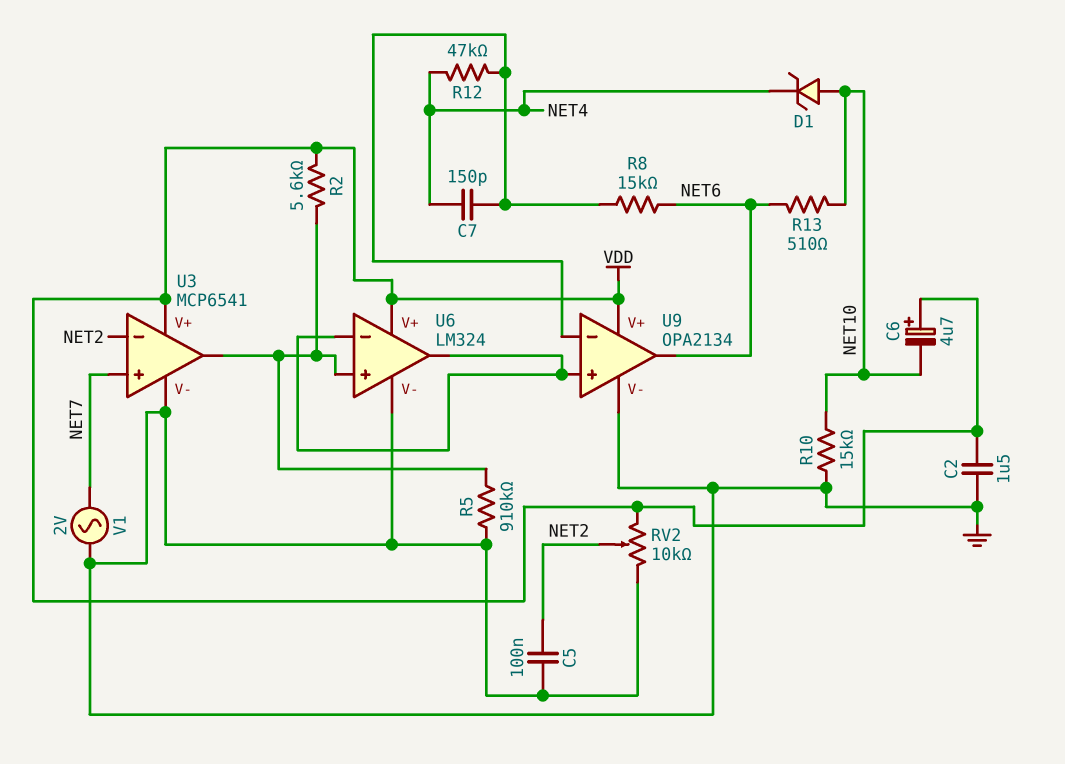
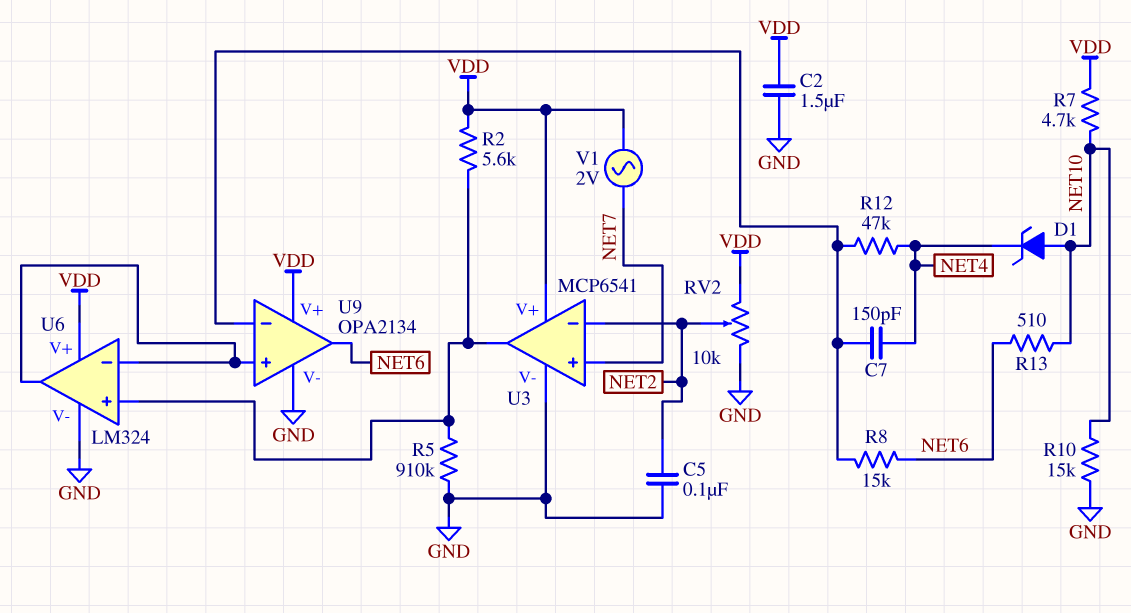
C6: 4.7uF (plus VDD, minus NET10) -> none
R7: none -> 4.7k (NET10, VDD)
V1: AC 2V (GND, NET7) -> AC 2V (NET7, VDD)

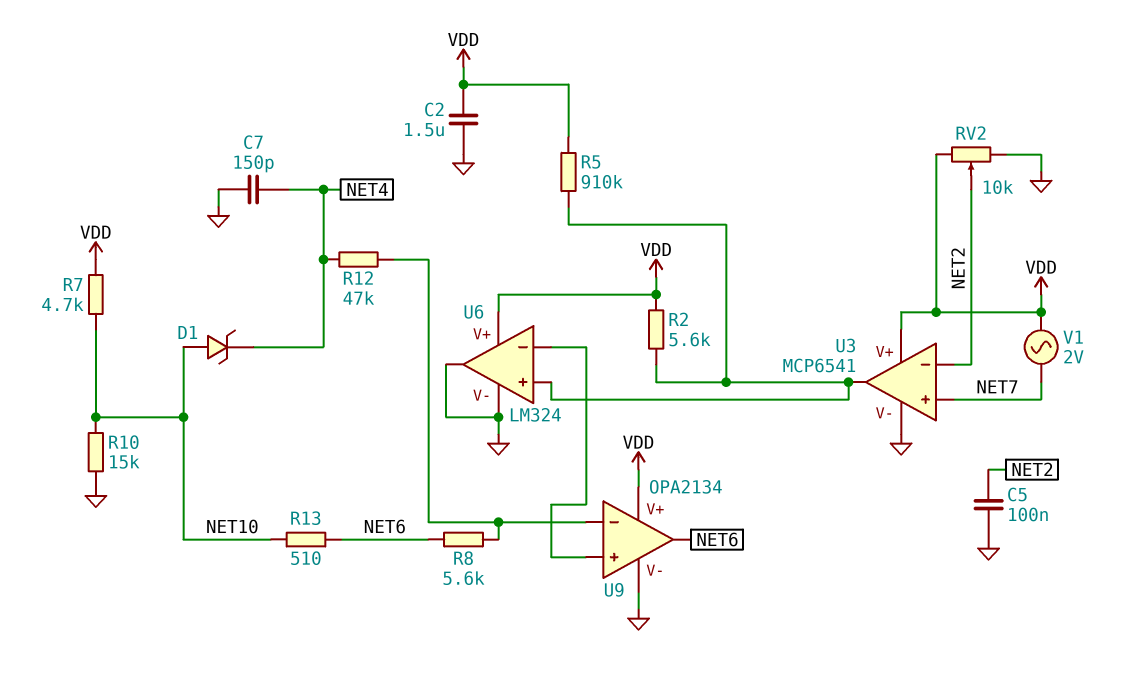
C7: 150pF (NET4, U9/in-) -> 150pF (GND, NET4)
R5: 910k (GND, U3/out) -> 910k (U3/out, VDD)
R8: 15k (NET6, U9/in-) -> 5.6k (NET6, U9/in-)
U6 pin out: U6/in- -> GND

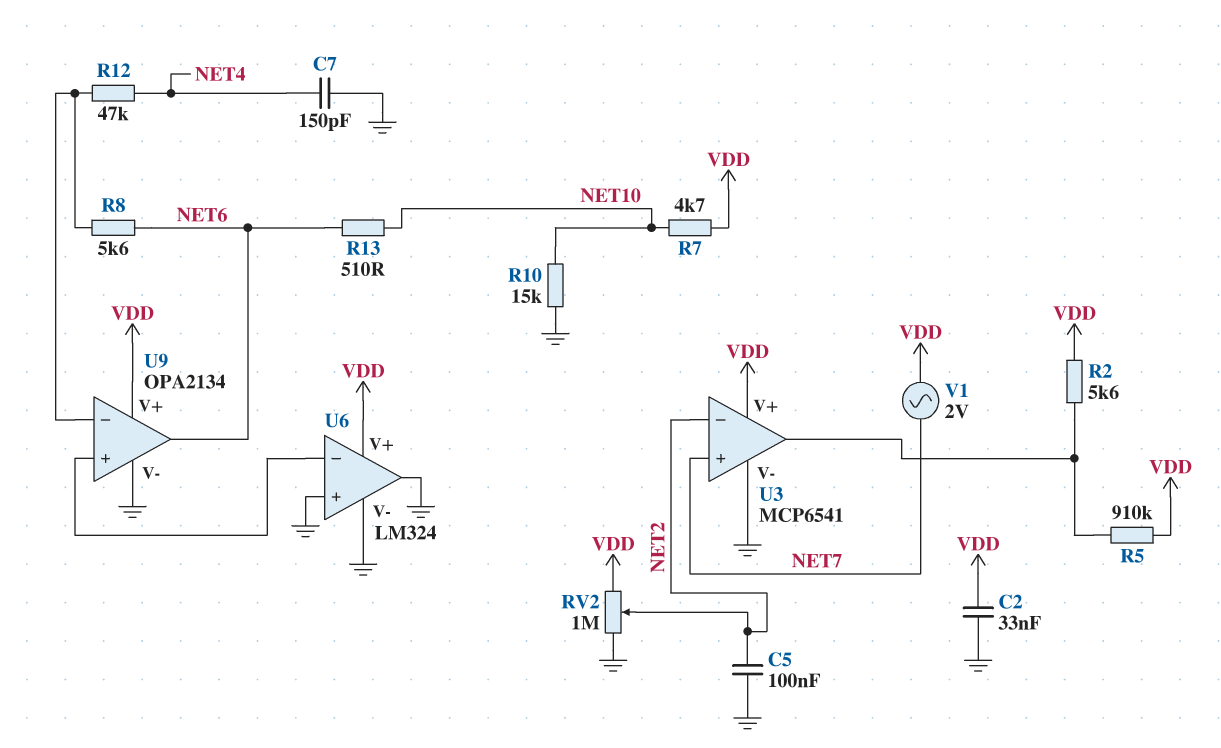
C2: 1.5uF (GND, VDD) -> 33nF (GND, VDD)
D1: zener (A NET10, K NET4) -> none
RV2: 10k (GND, VDD, wiper NET2) -> 1M (GND, VDD, wiper NET2)
U6 pin in+: U3/out -> GND

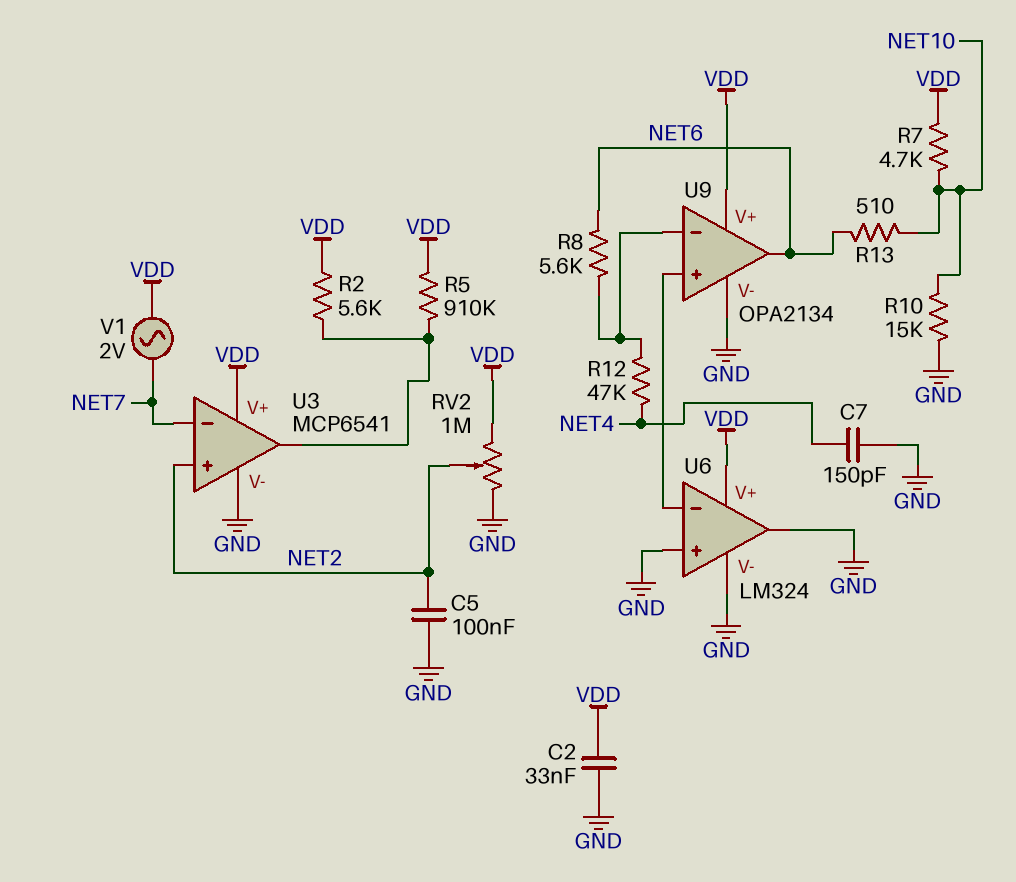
U3 pin in+: NET7 -> NET2
U3 pin in-: NET2 -> NET7

